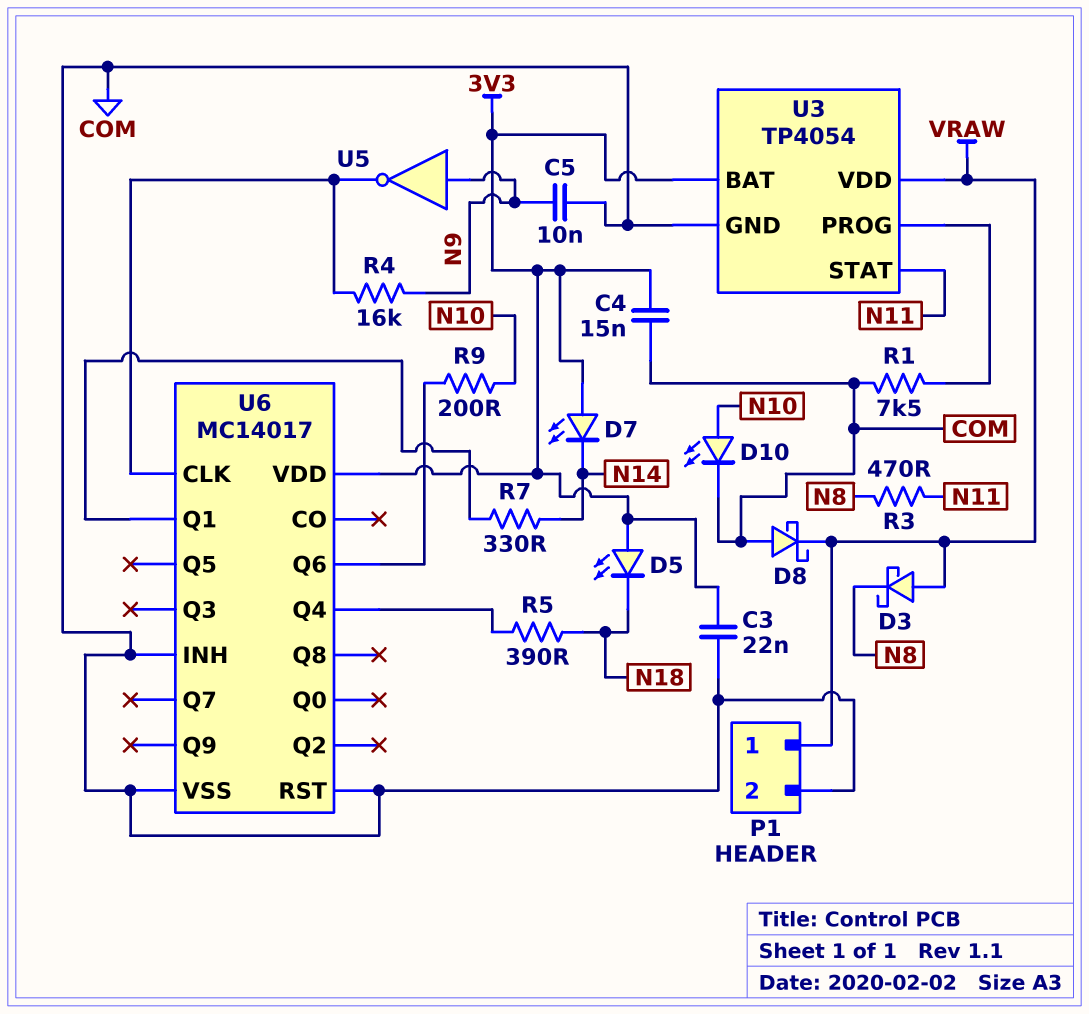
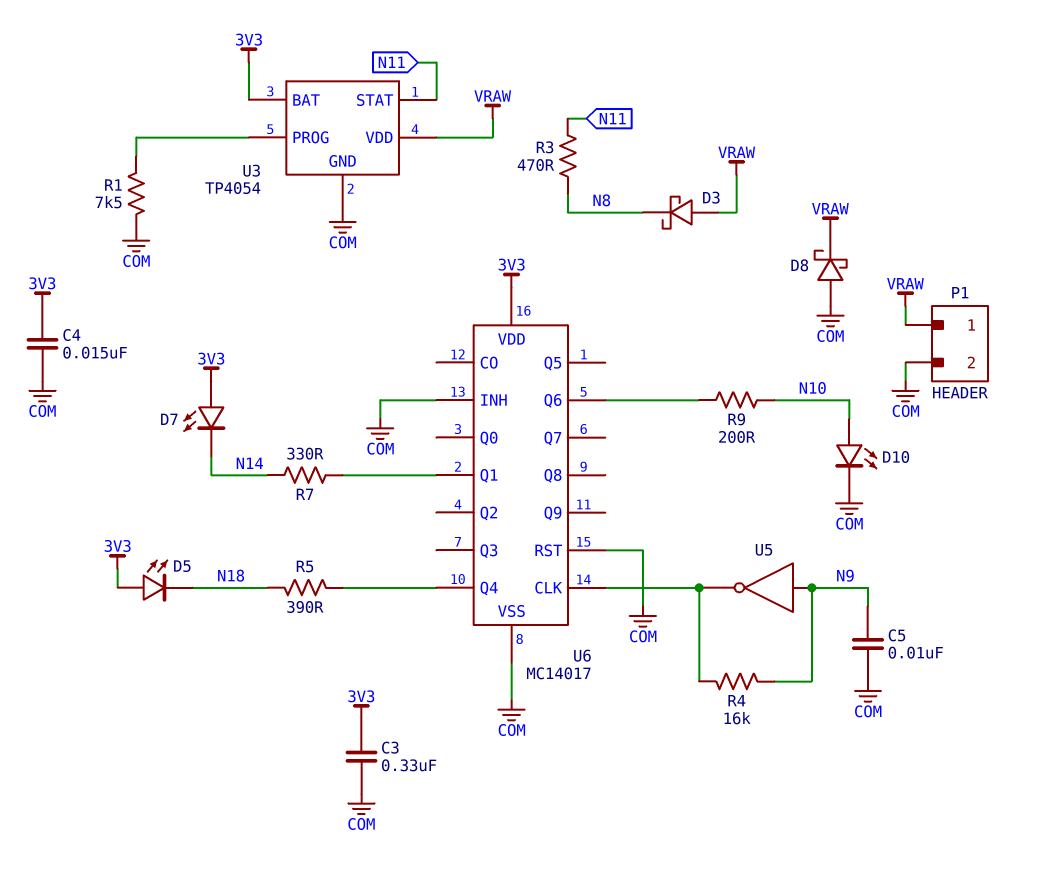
C3: 22nF (3V3, COM) -> 330nF (3V3, COM)

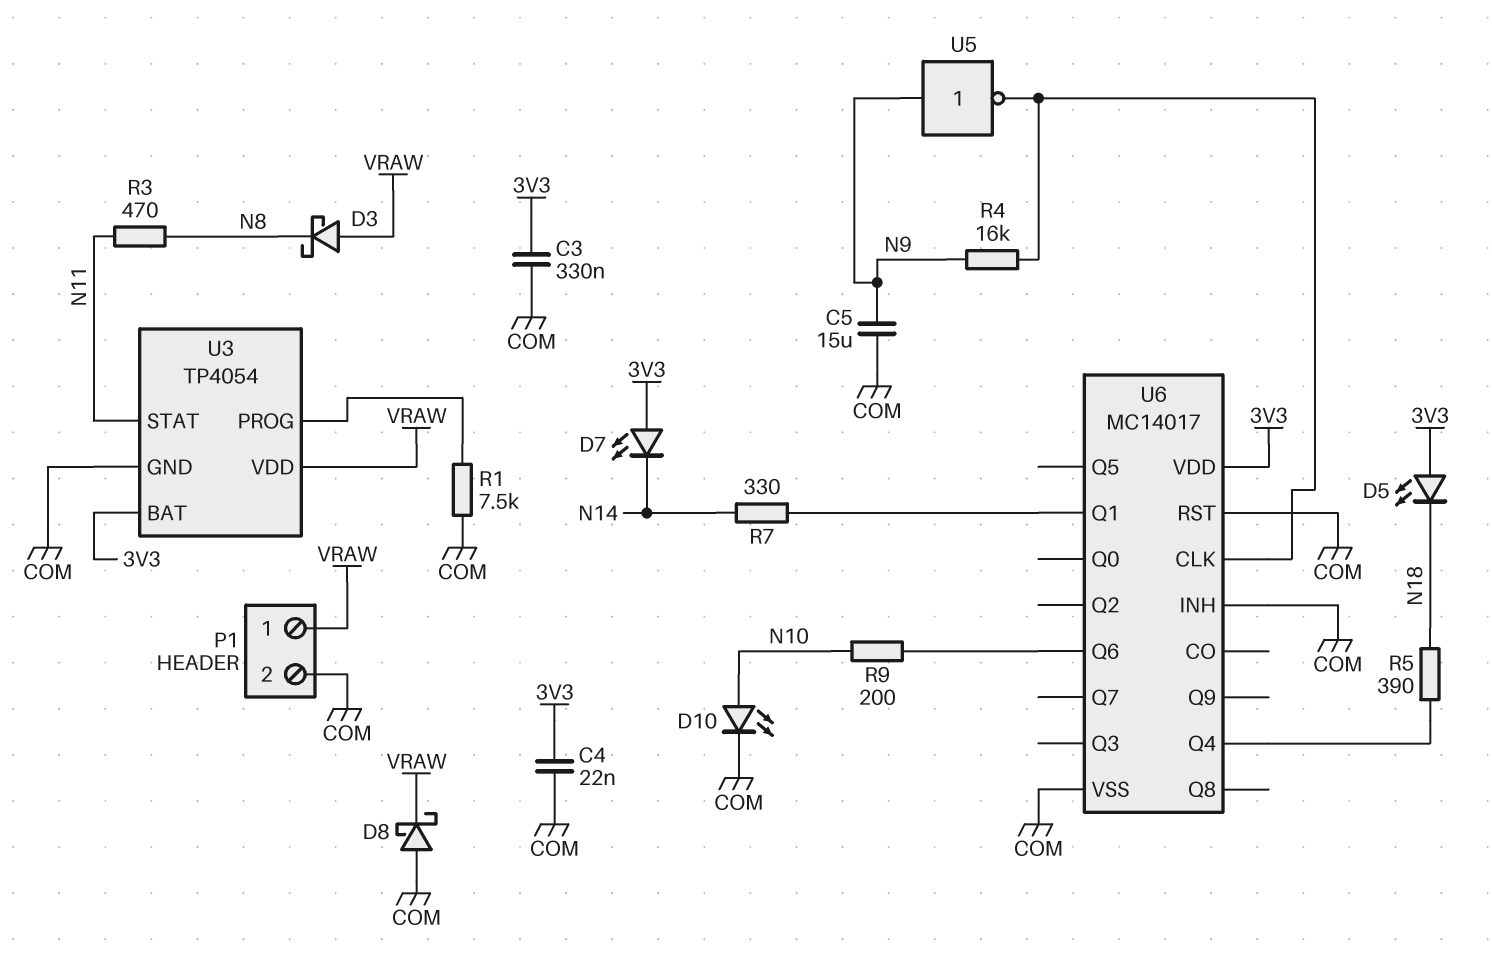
C4: 15nF (3V3, COM) -> 22nF (3V3, COM)
C5: 10nF (COM, N9) -> 15uF (COM, N9)

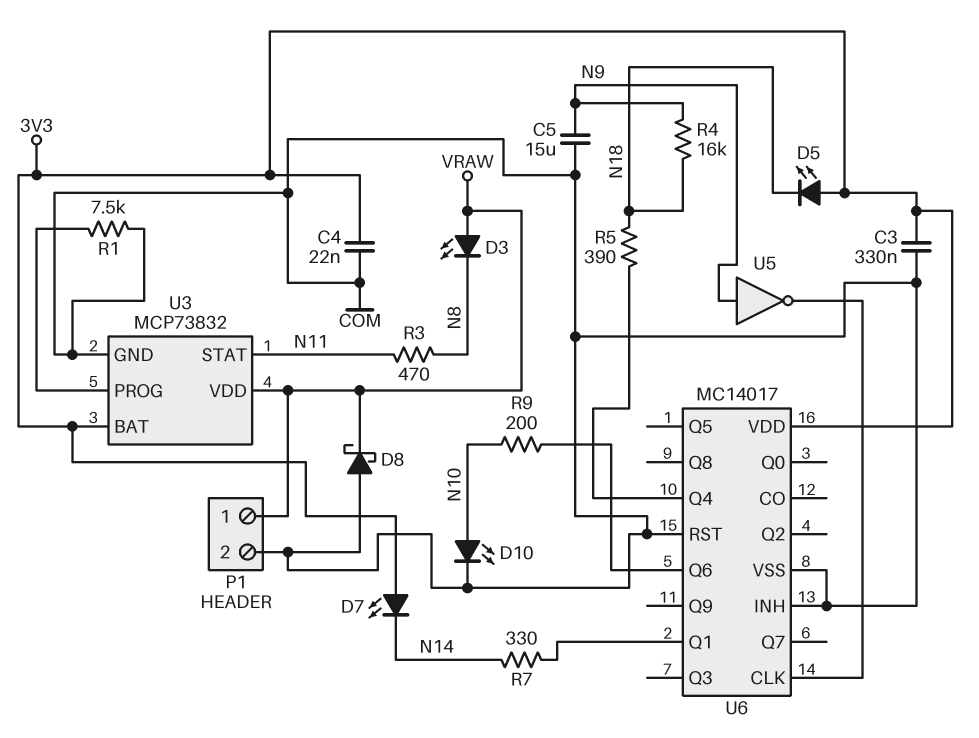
D3: schottky (A VRAW, K N8) -> LED (A VRAW, K N8)
R4: 16k (N9, U6/CLK) -> 16k (N9, N18)
U3: TP4054 -> MCP73832

